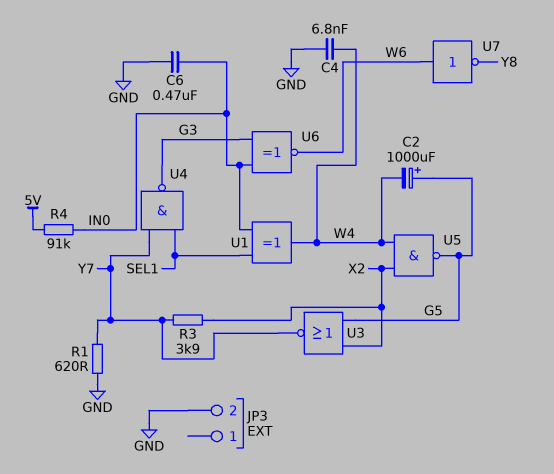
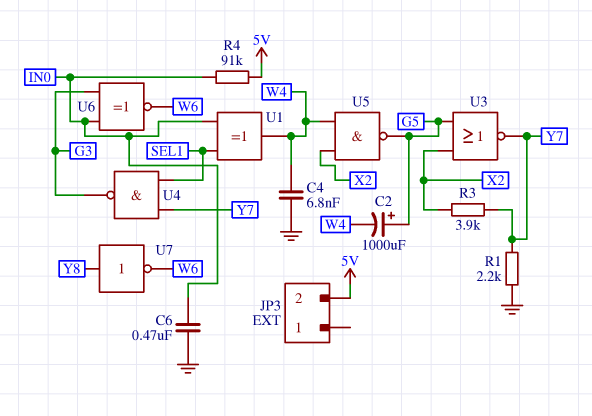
JP3 pin 2: GND -> 5V
R1: 620 (GND, Y7) -> 2.2k (GND, Y7)
U7: NOT (in W6, out Y8) -> NOT (in Y8, out W6)

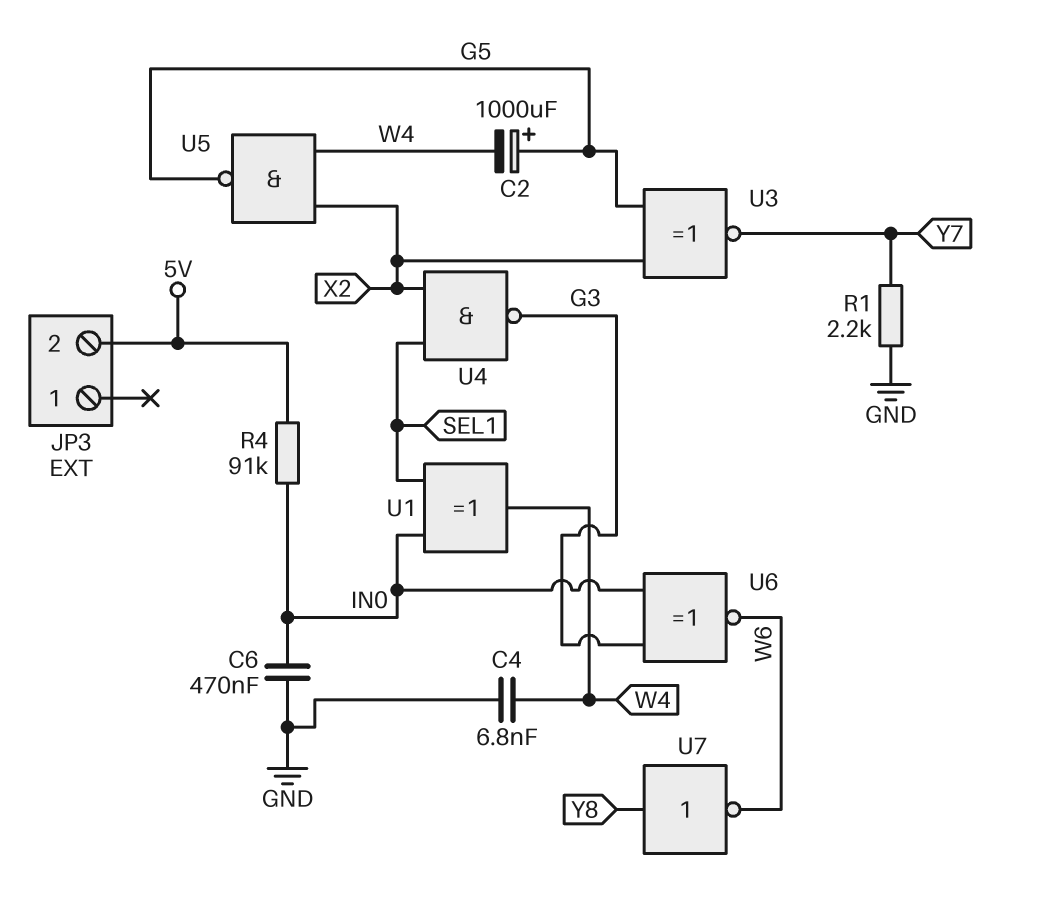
R3: 3.9k (X2, Y7) -> none
U3: NOR (in G5, in X2, out Y7) -> XNOR (in G5, in X2, out Y7)
U4: NAND (in SEL1, in Y7, out G3) -> NAND (in SEL1, in X2, out G3)

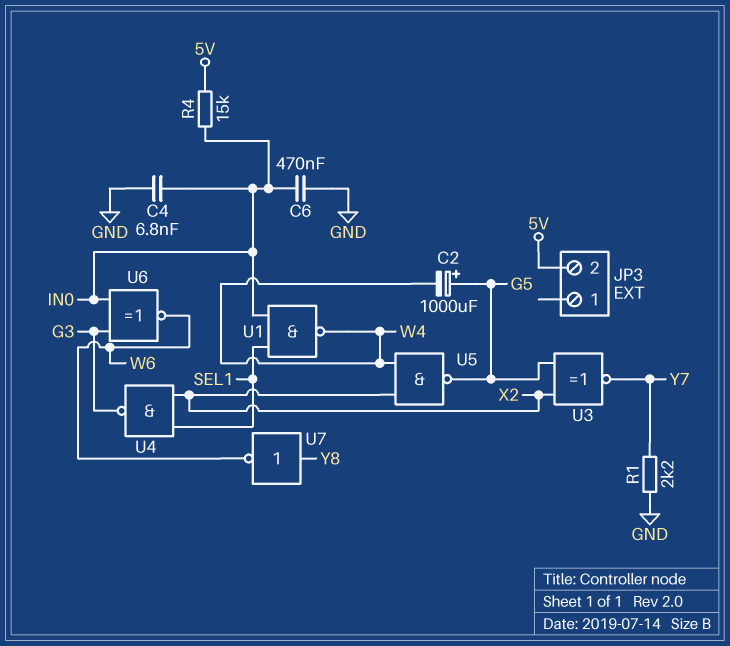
C4: 6.8nF (GND, W4) -> 6.8nF (GND, IN0)
R4: 91k (5V, IN0) -> 15k (5V, IN0)
U1: XOR (in IN0, in SEL1, out W4) -> NAND (in IN0, in SEL1, out W4)

